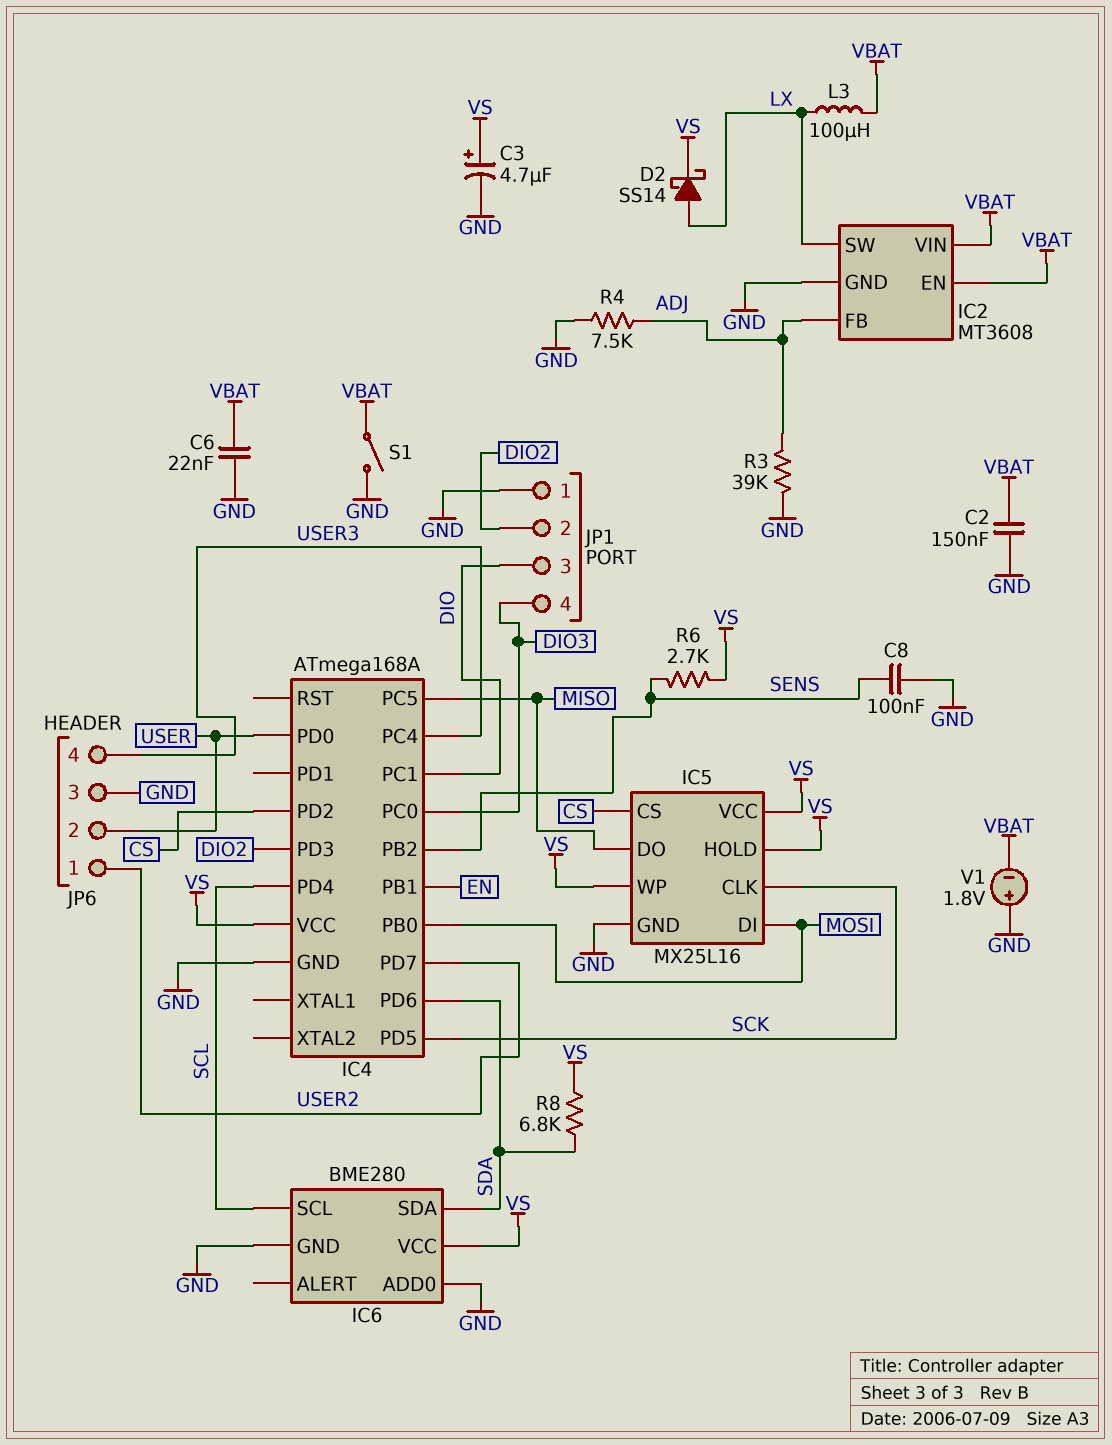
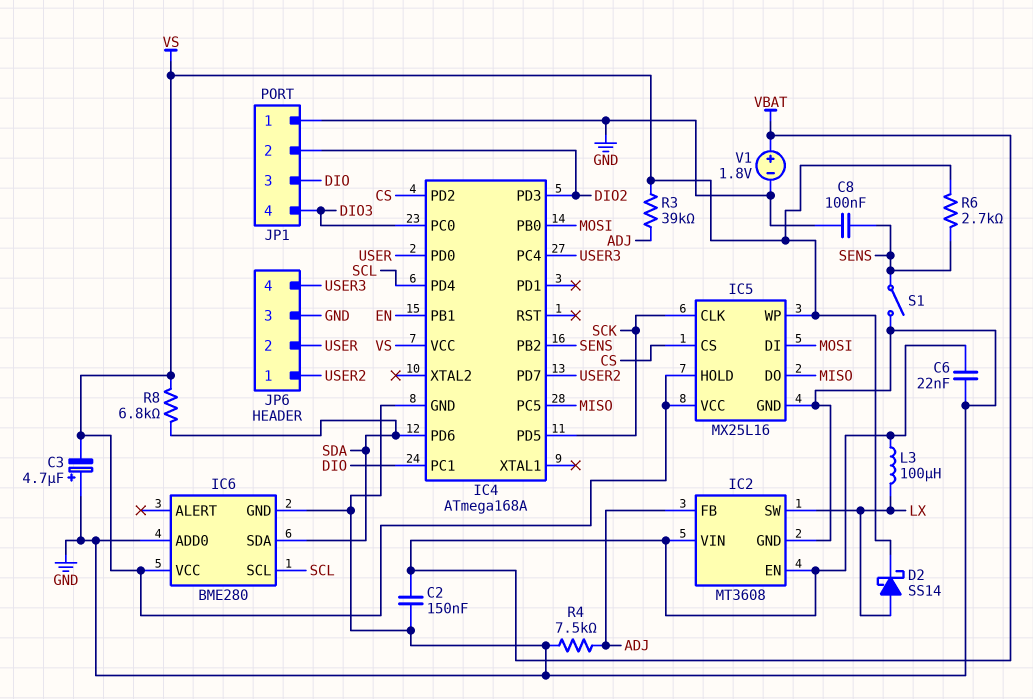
C3: 4.7uF (plus VS, minus GND) -> 4.7uF (plus GND, minus VS)
R3: 39k (ADJ, GND) -> 39k (ADJ, VS)
S1: switch (GND, VBAT) -> switch (GND, SENS)
V1: 1.8V (plus GND, minus VBAT) -> 1.8V (plus VBAT, minus GND)

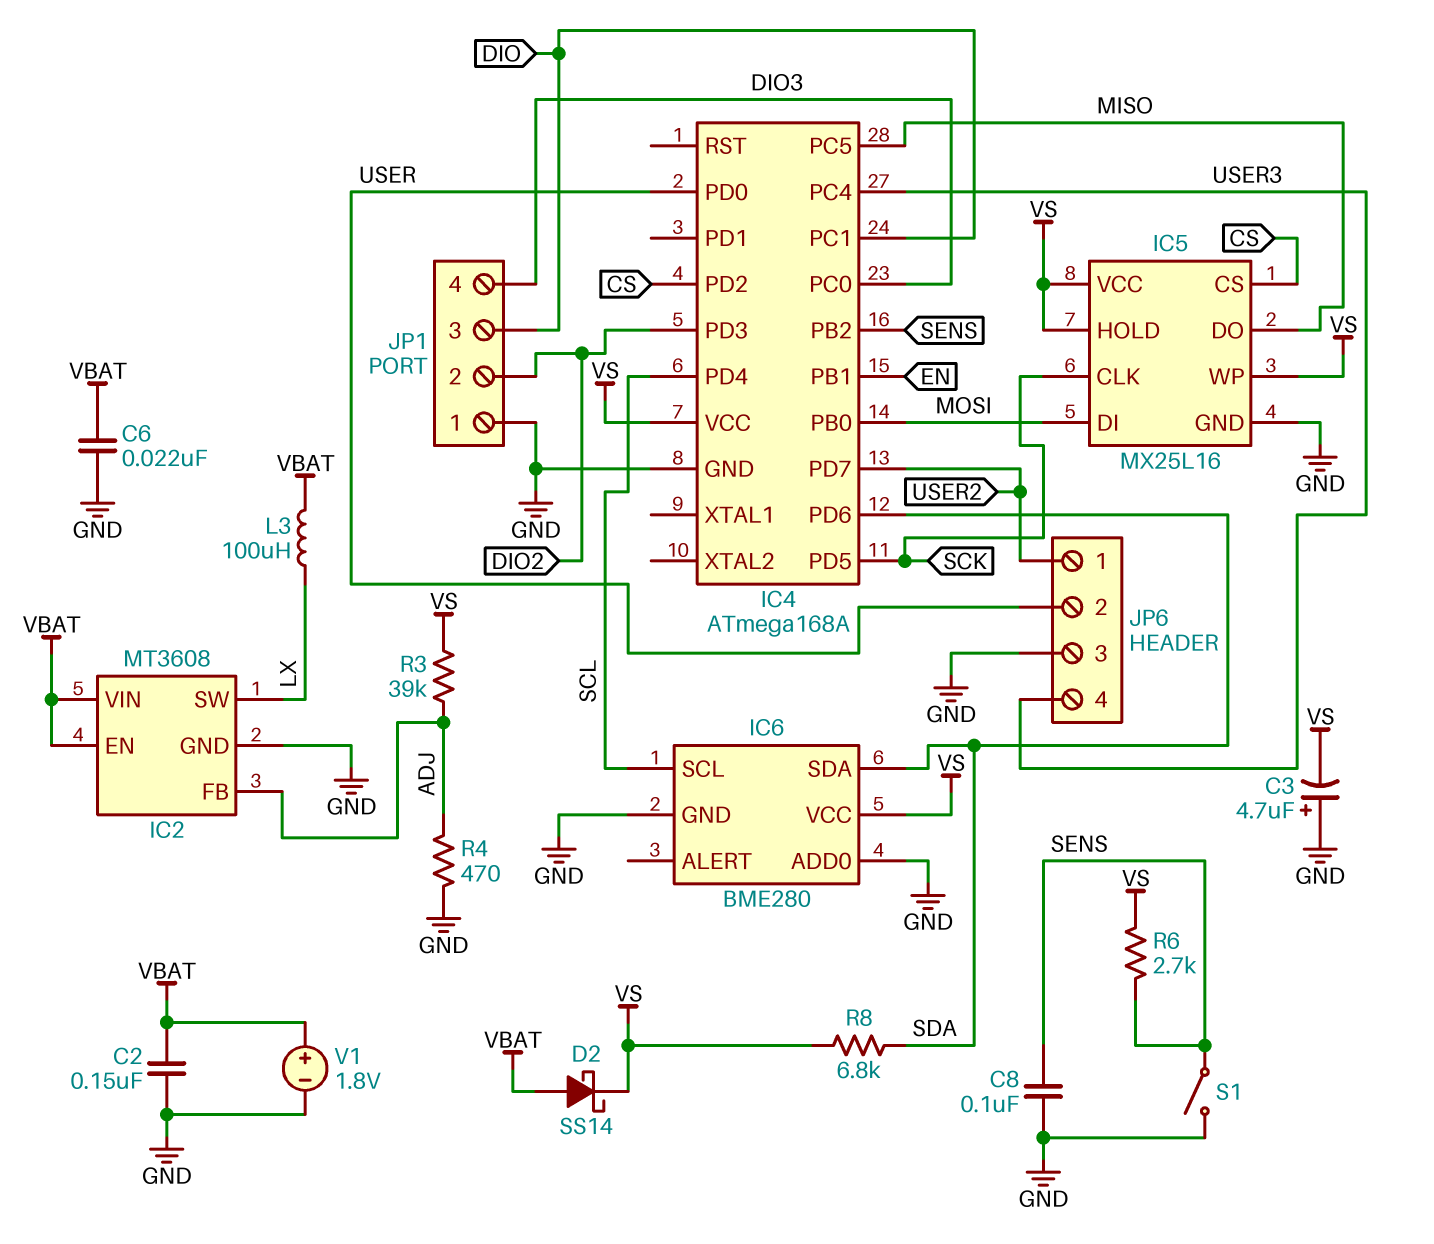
D2: schottky SS14 (A LX, K VS) -> schottky SS14 (A VBAT, K VS)
R4: 7.5k (ADJ, GND) -> 470 (ADJ, GND)

